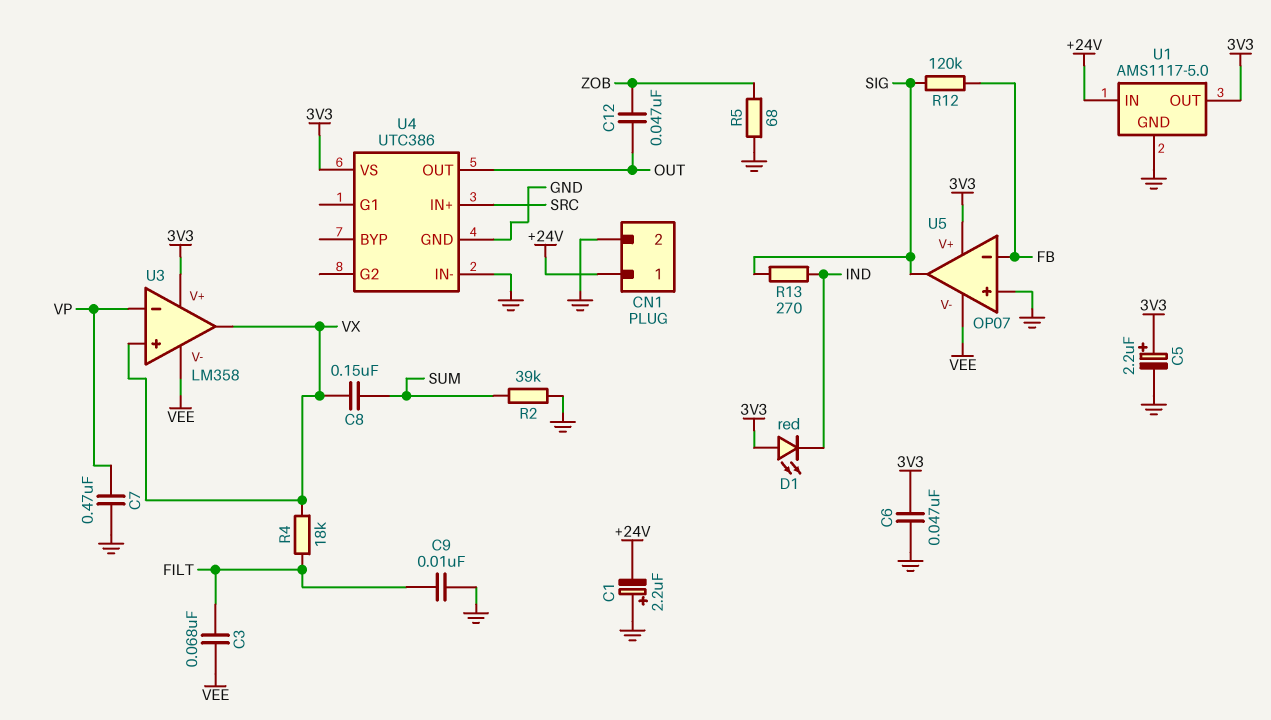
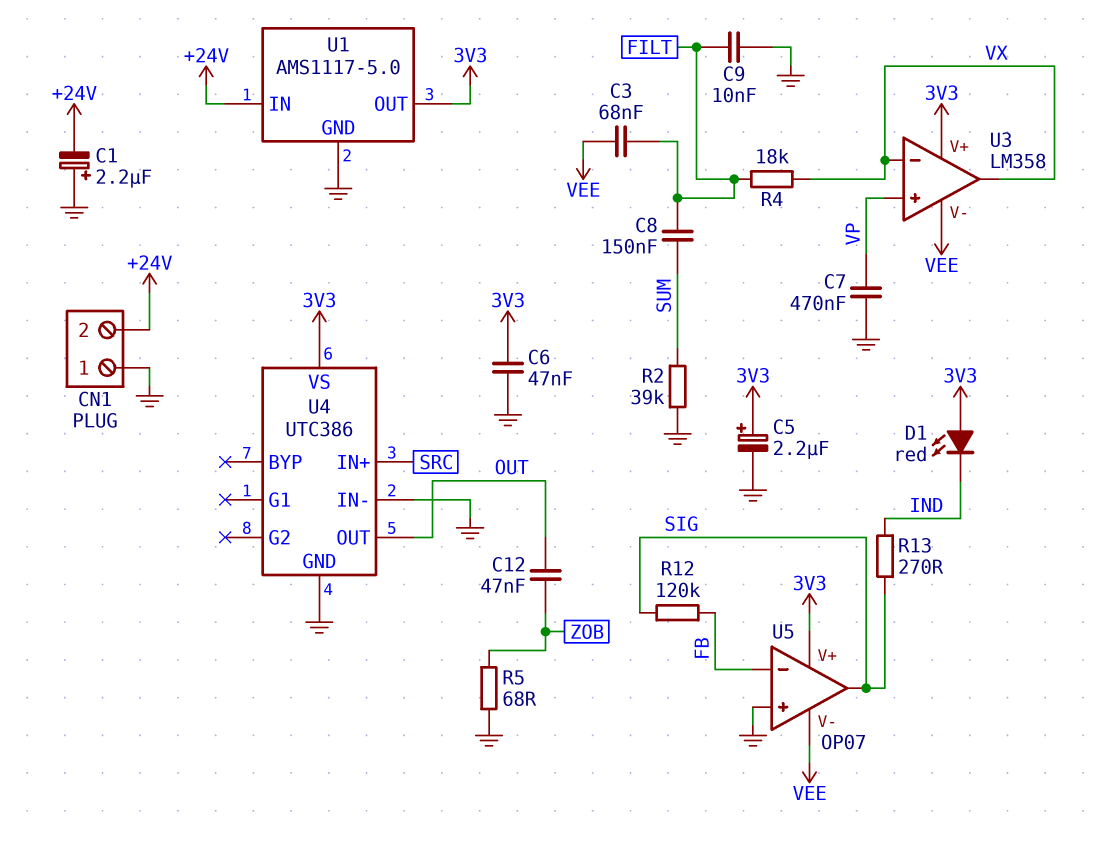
C8: 150nF (SUM, VX) -> 150nF (FILT, SUM)
CN1 pin 1: +24V -> GND
CN1 pin 2: GND -> +24V
U3 pin in+: VX -> VP
U3 pin in-: VP -> VX

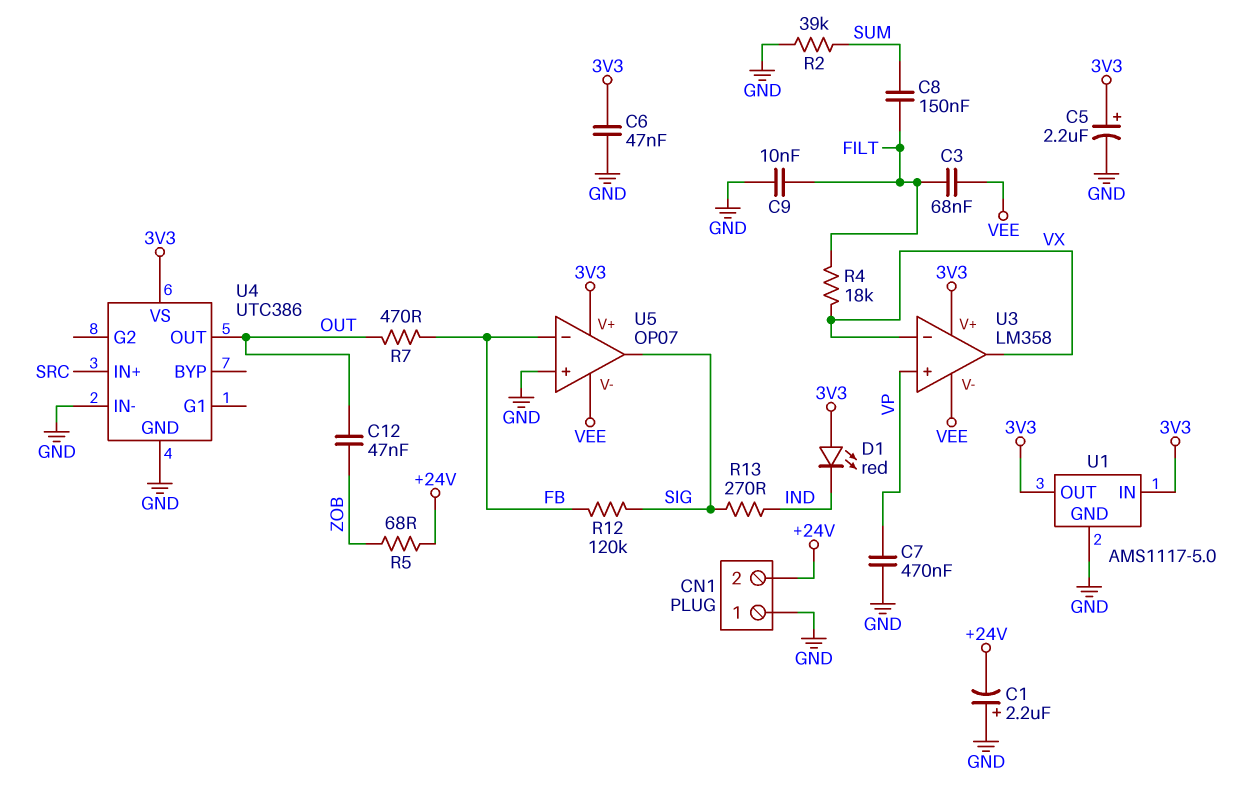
R5: 68 (GND, ZOB) -> 68 (+24V, ZOB)
R7: none -> 470 (FB, OUT)
U1 pin IN: +24V -> 3V3

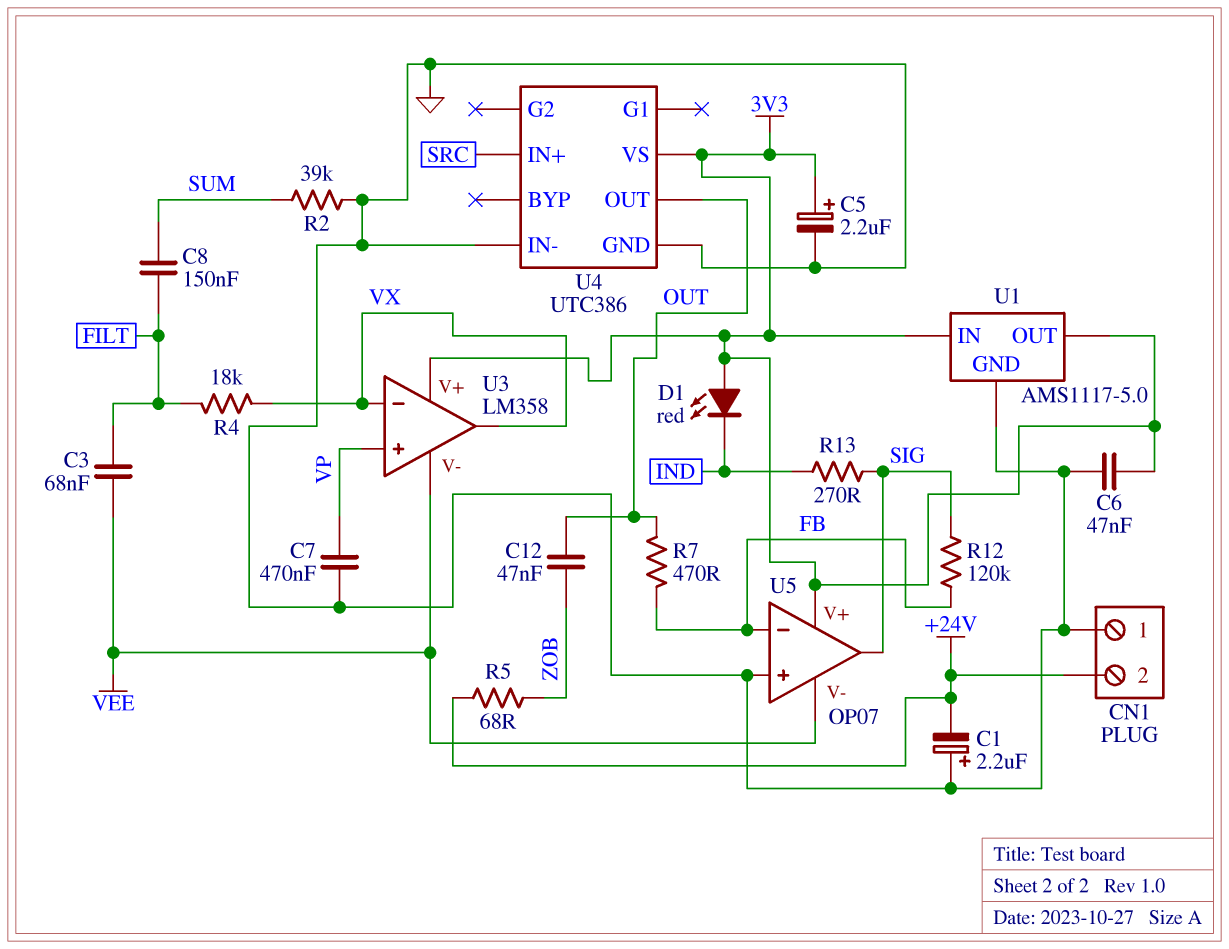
C9: 10nF (FILT, GND) -> none

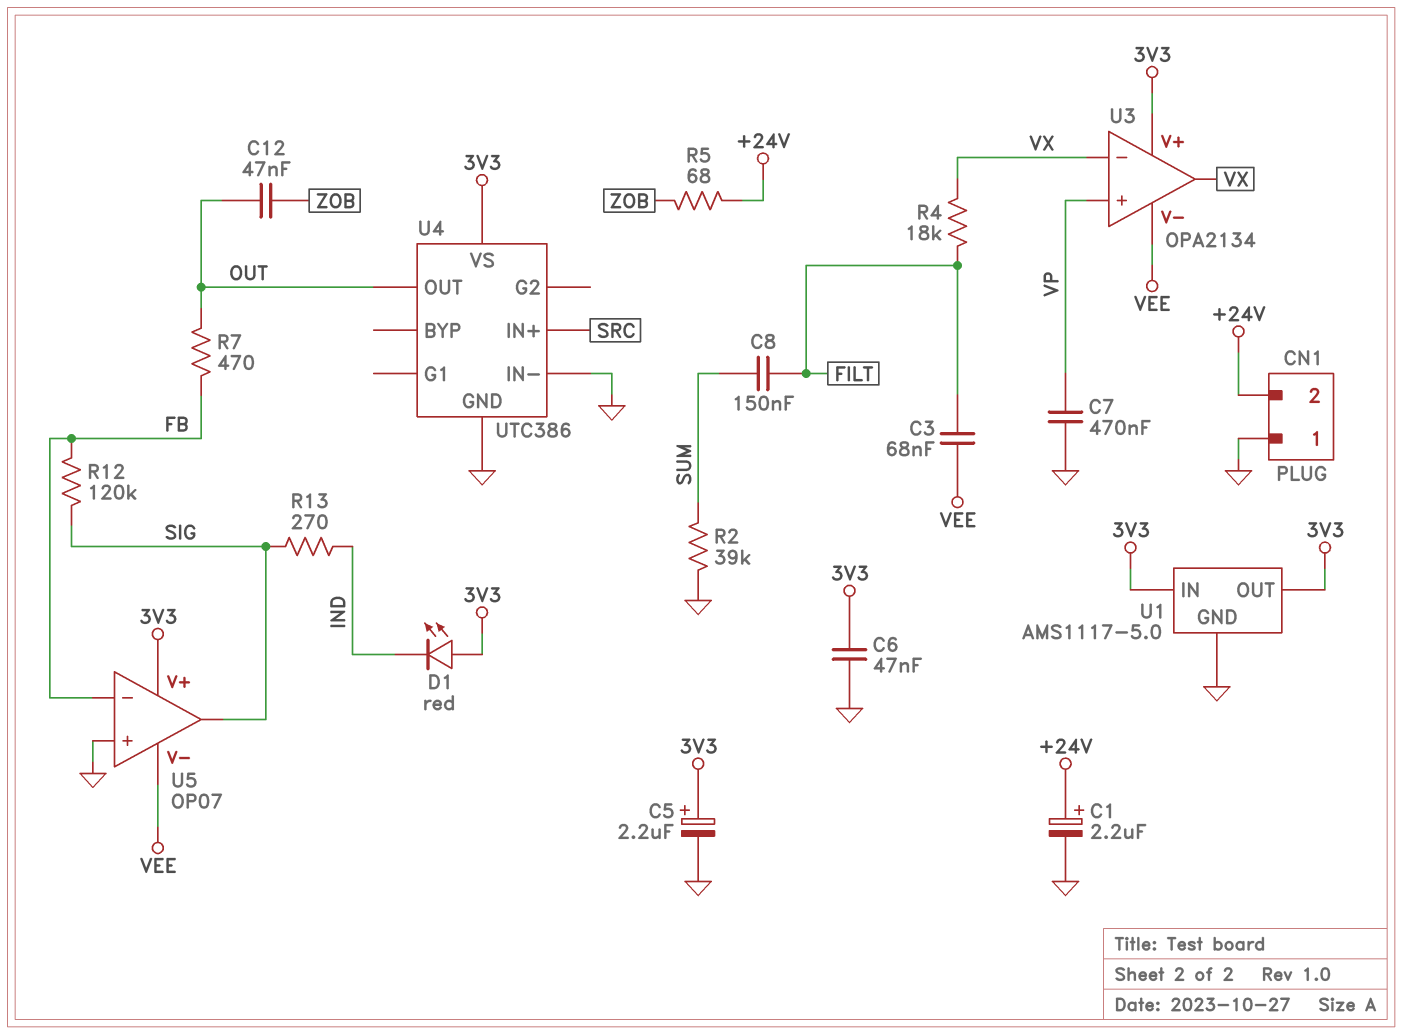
C1: 2.2uF (plus GND, minus +24V) -> 2.2uF (plus +24V, minus GND)
U3: LM358 -> OPA2134

